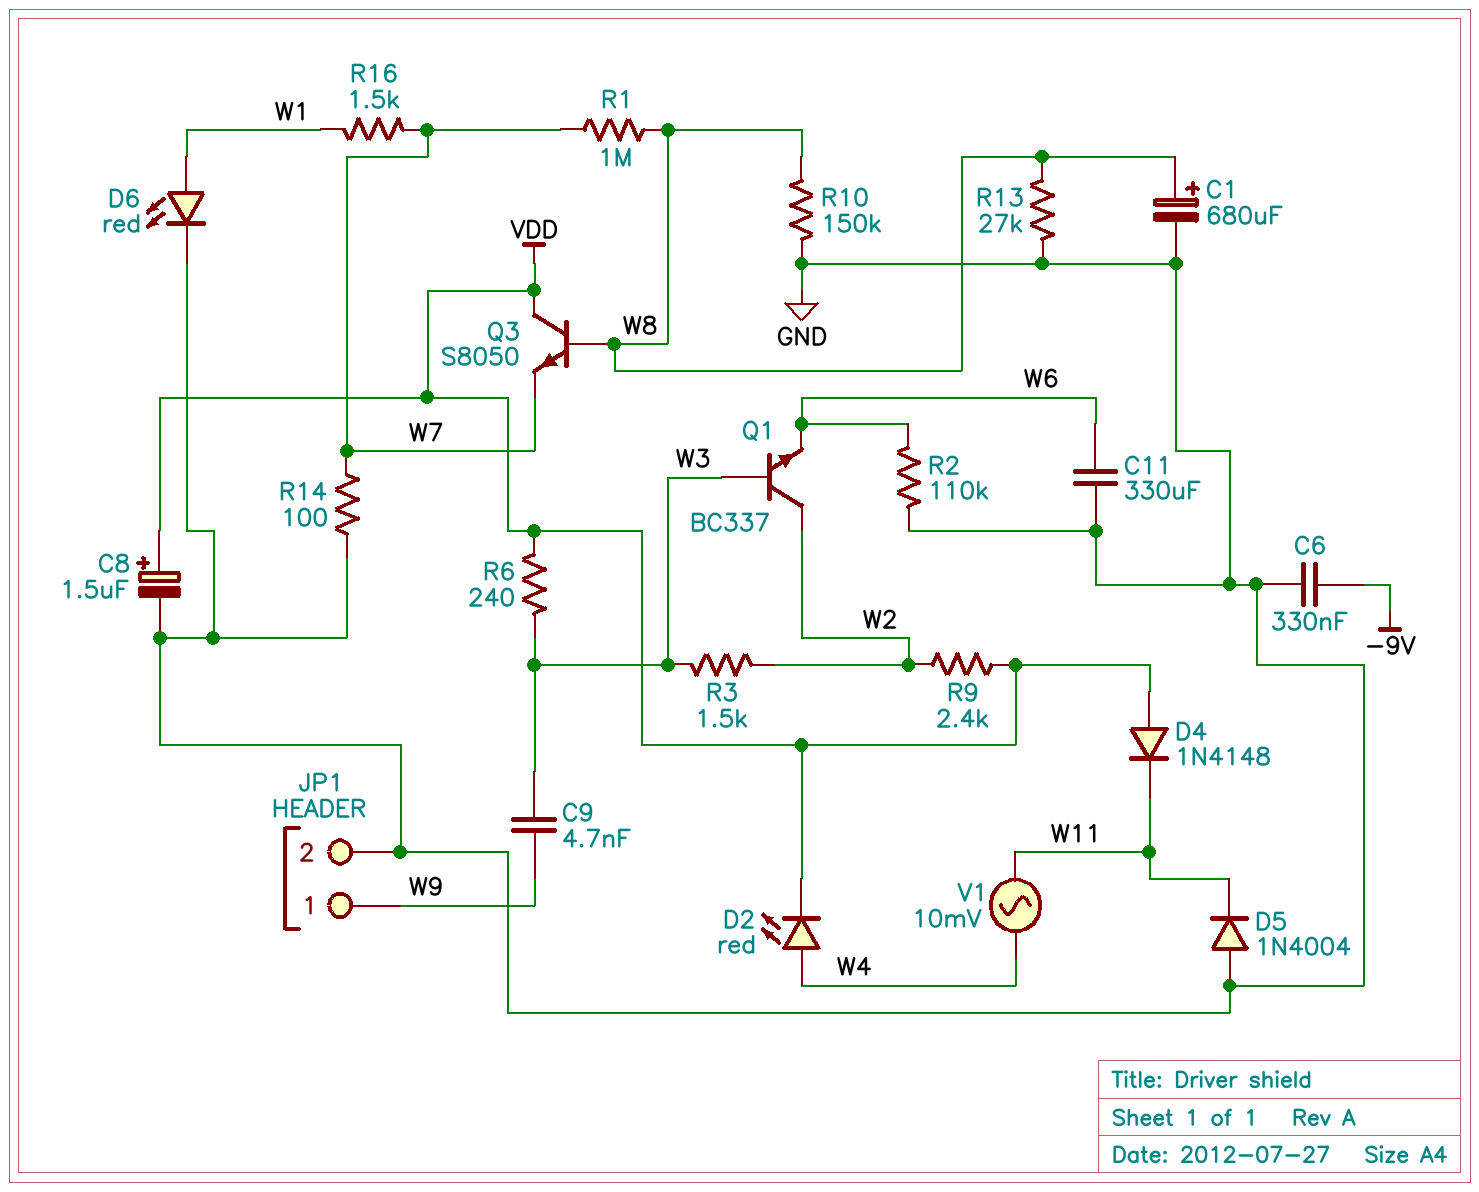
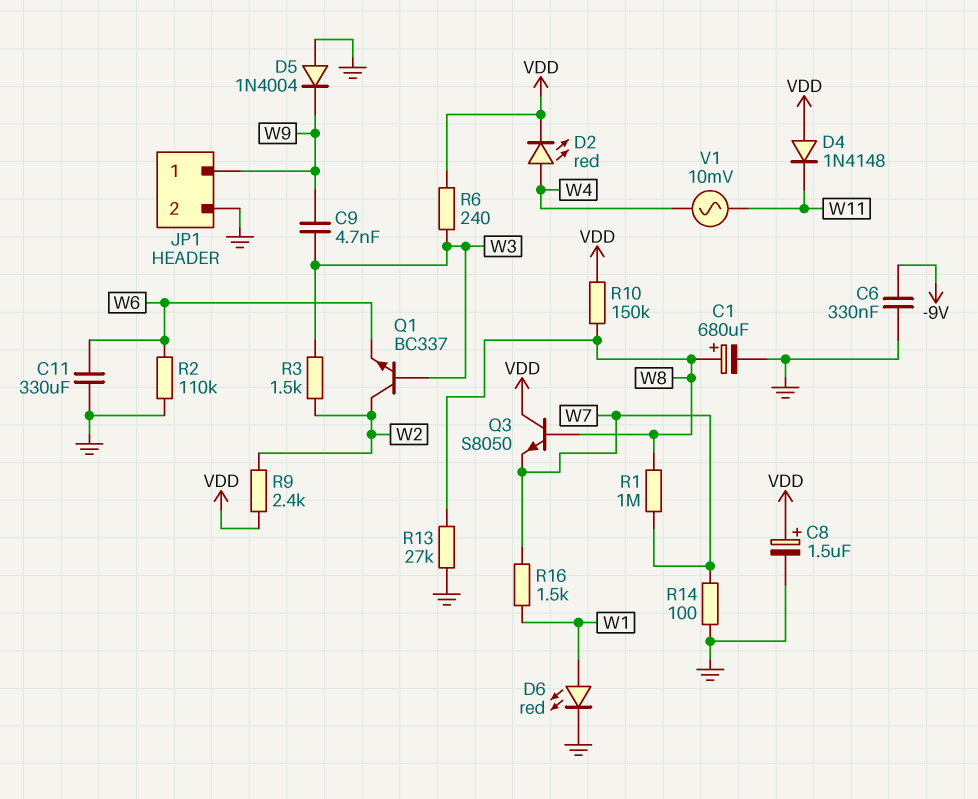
D5: diode 1N4004 (A GND, K W11) -> diode 1N4004 (A GND, K W9)
R10: 150k (GND, W8) -> 150k (VDD, W8)

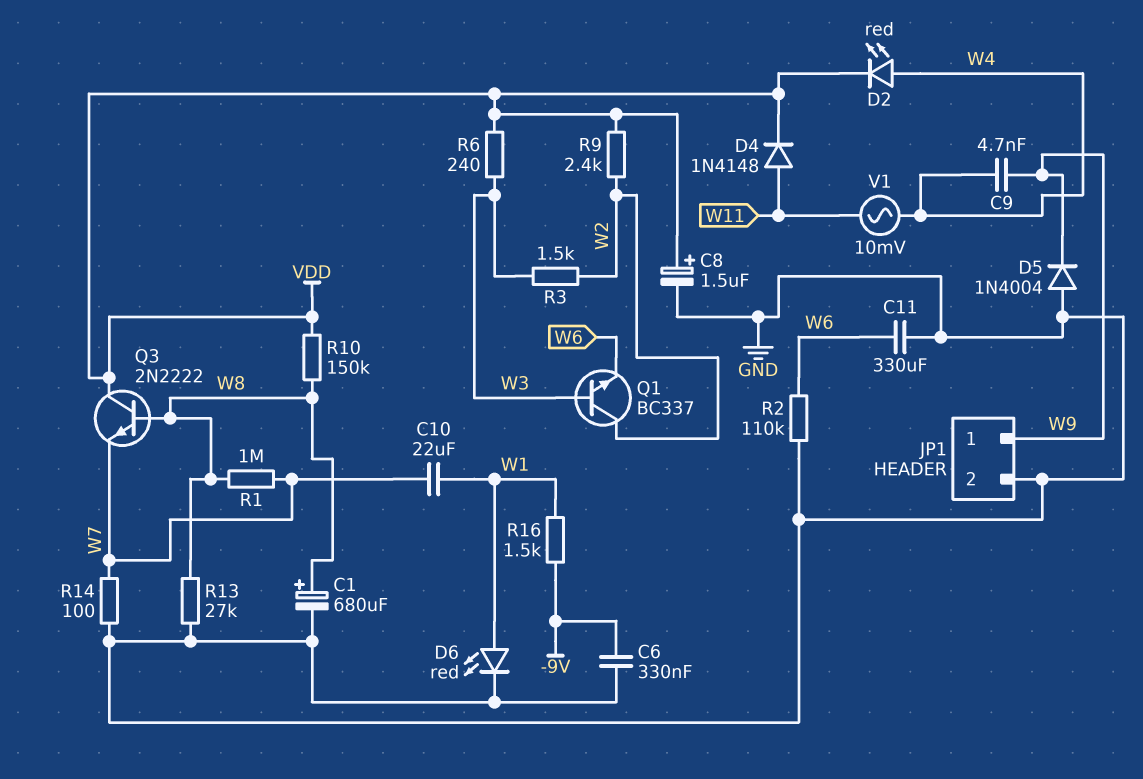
C9: 4.7nF (W3, W9) -> 4.7nF (W4, W9)
C10: none -> 22uF (W1, W7)
D4: diode 1N4148 (A VDD, K W11) -> diode 1N4148 (A W11, K VDD)
Q3: NPN S8050 (B W8, C VDD, E W7) -> NPN 2N2222 (B W8, C VDD, E W7)
R16: 1.5k (W1, W7) -> 1.5k (-9V, W1)

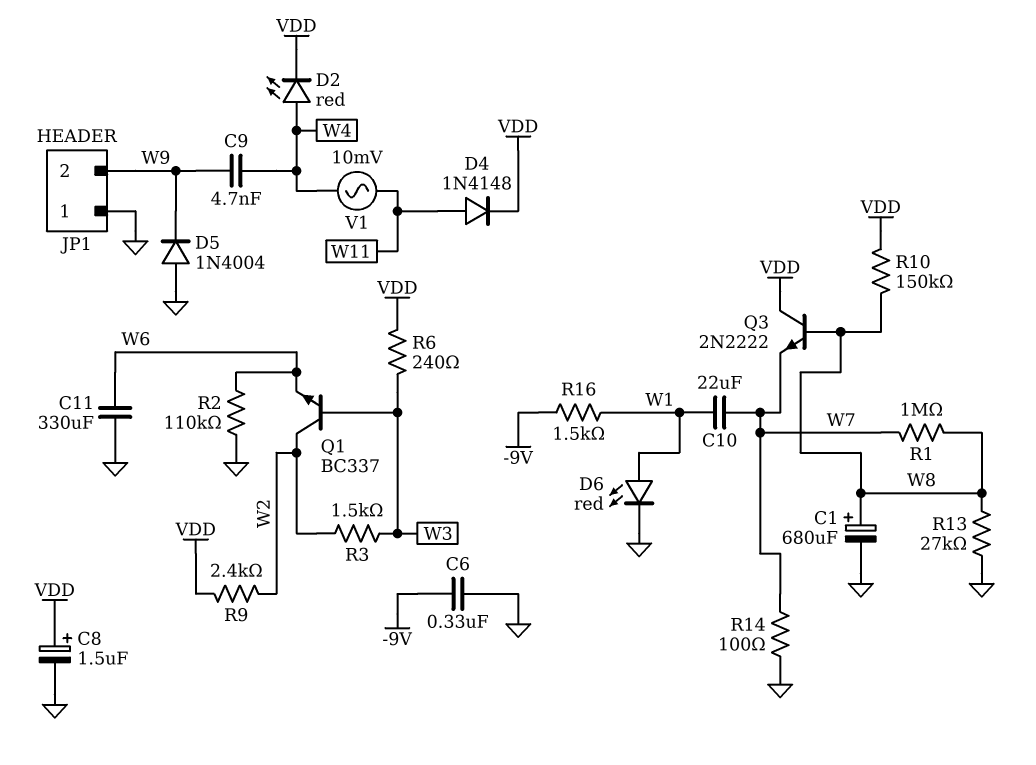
JP1 pin 1: W9 -> GND
JP1 pin 2: GND -> W9

